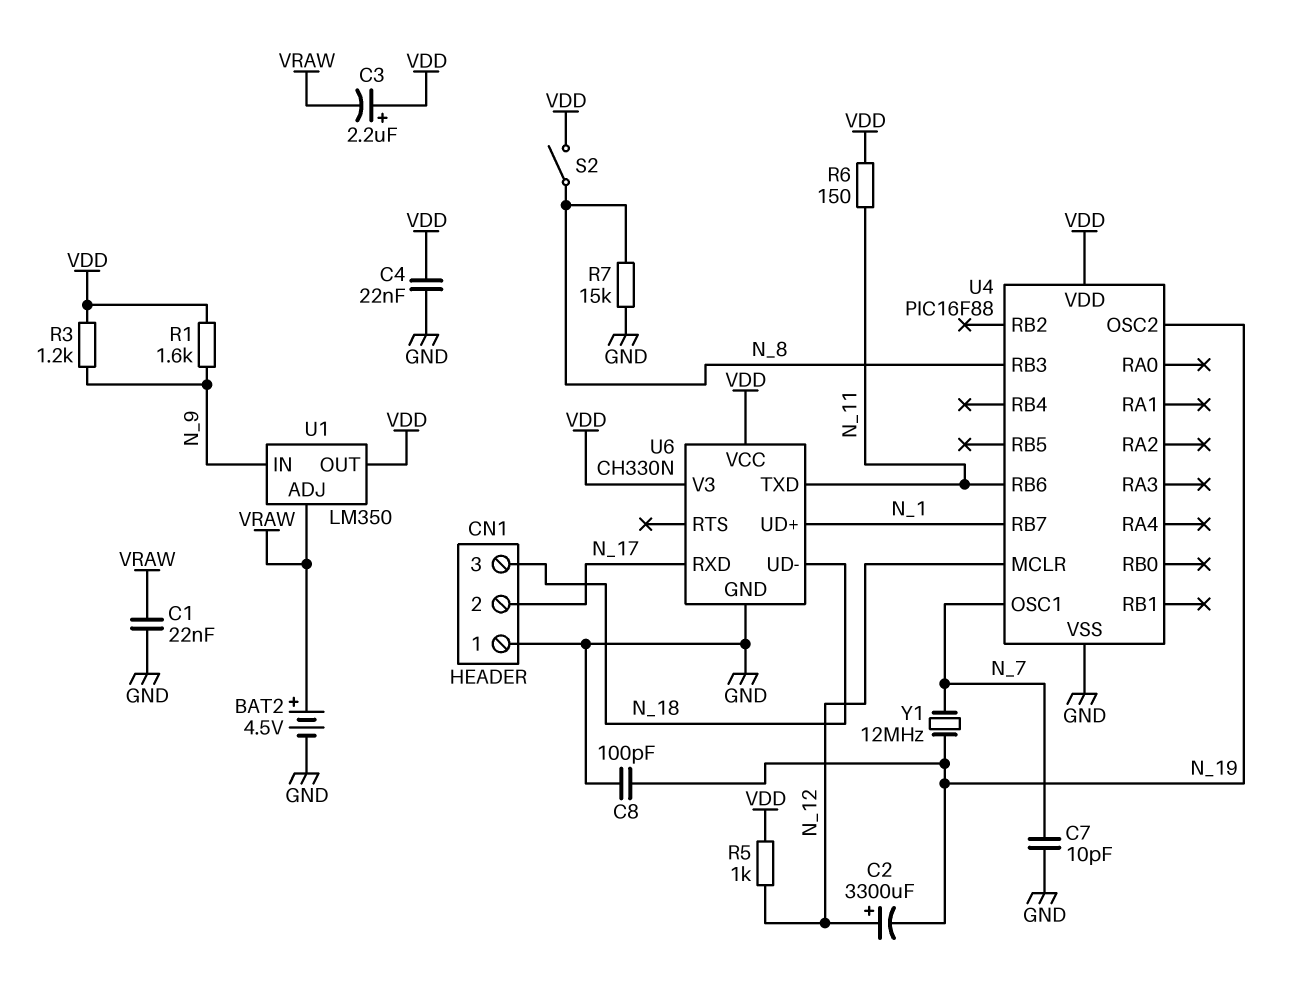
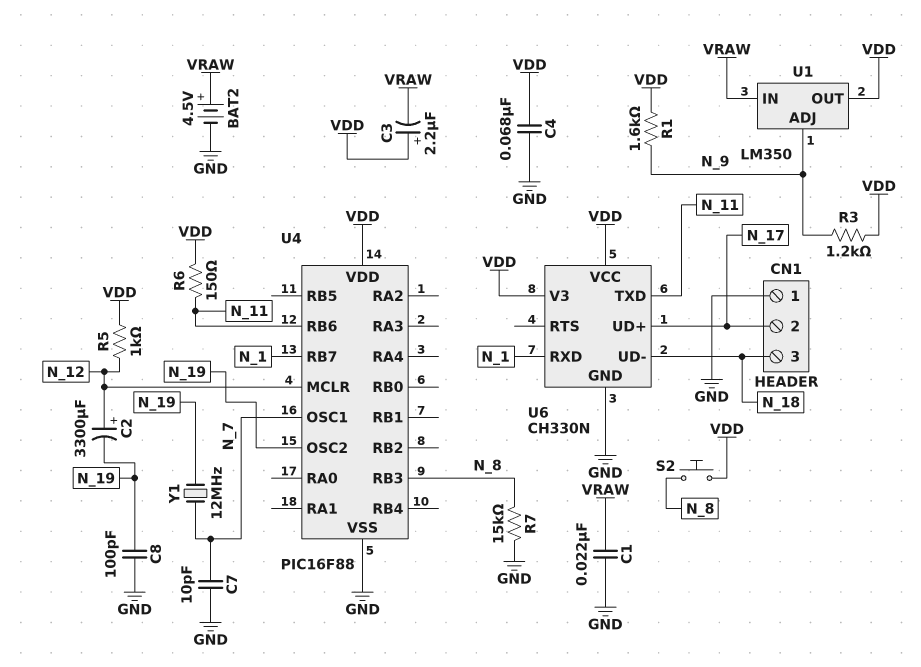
C4: 22nF (GND, VDD) -> 68nF (GND, VDD)
S2: switch (N_8, VDD) -> button (N_8, VDD)
U1 pin ADJ: VRAW -> N_9
U1 pin IN: N_9 -> VRAW
U6 pin RXD: N_17 -> N_1
U6 pin UD+: N_1 -> N_17

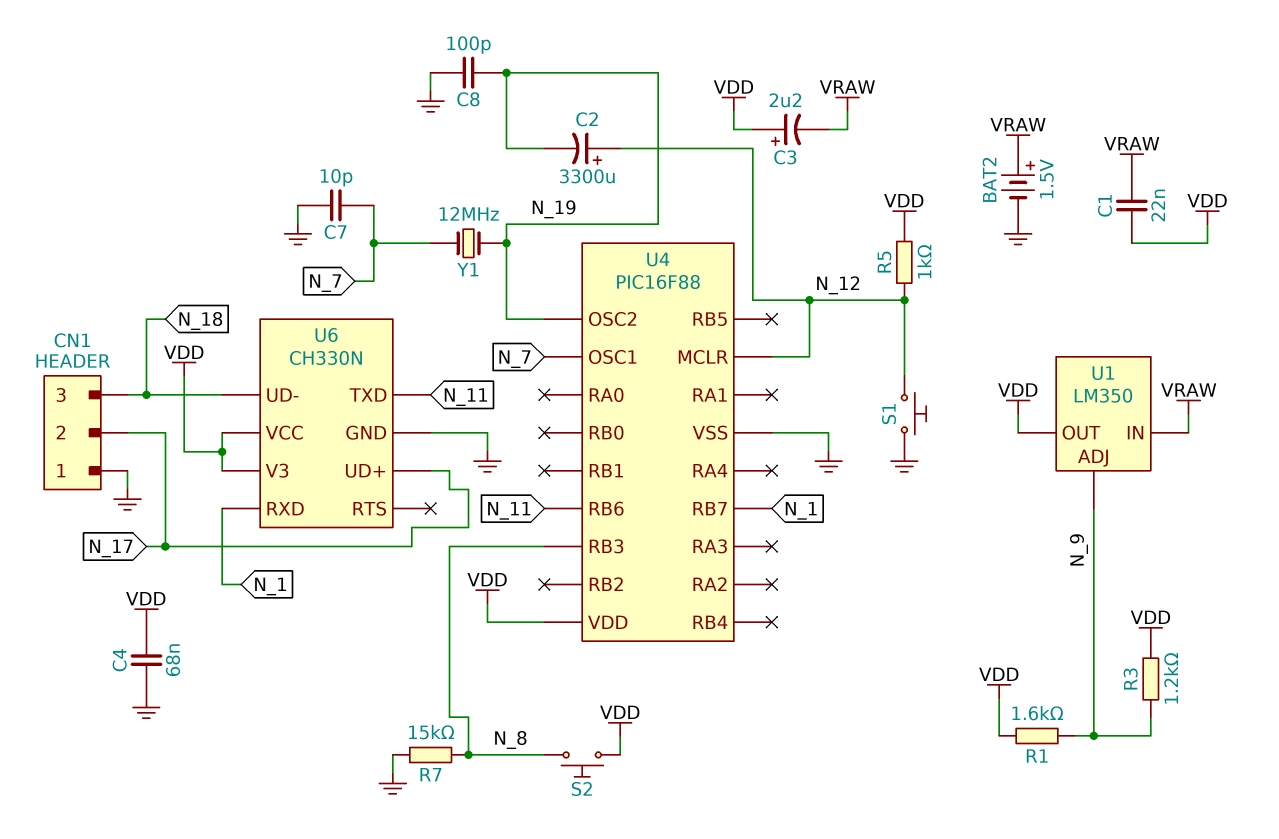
BAT2: 4.5V (plus VRAW, minus GND) -> 1.5V (plus VRAW, minus GND)
C1: 22nF (GND, VRAW) -> 22nF (VDD, VRAW)
R6: 150 (N_11, VDD) -> none
S1: none -> button (GND, N_12)

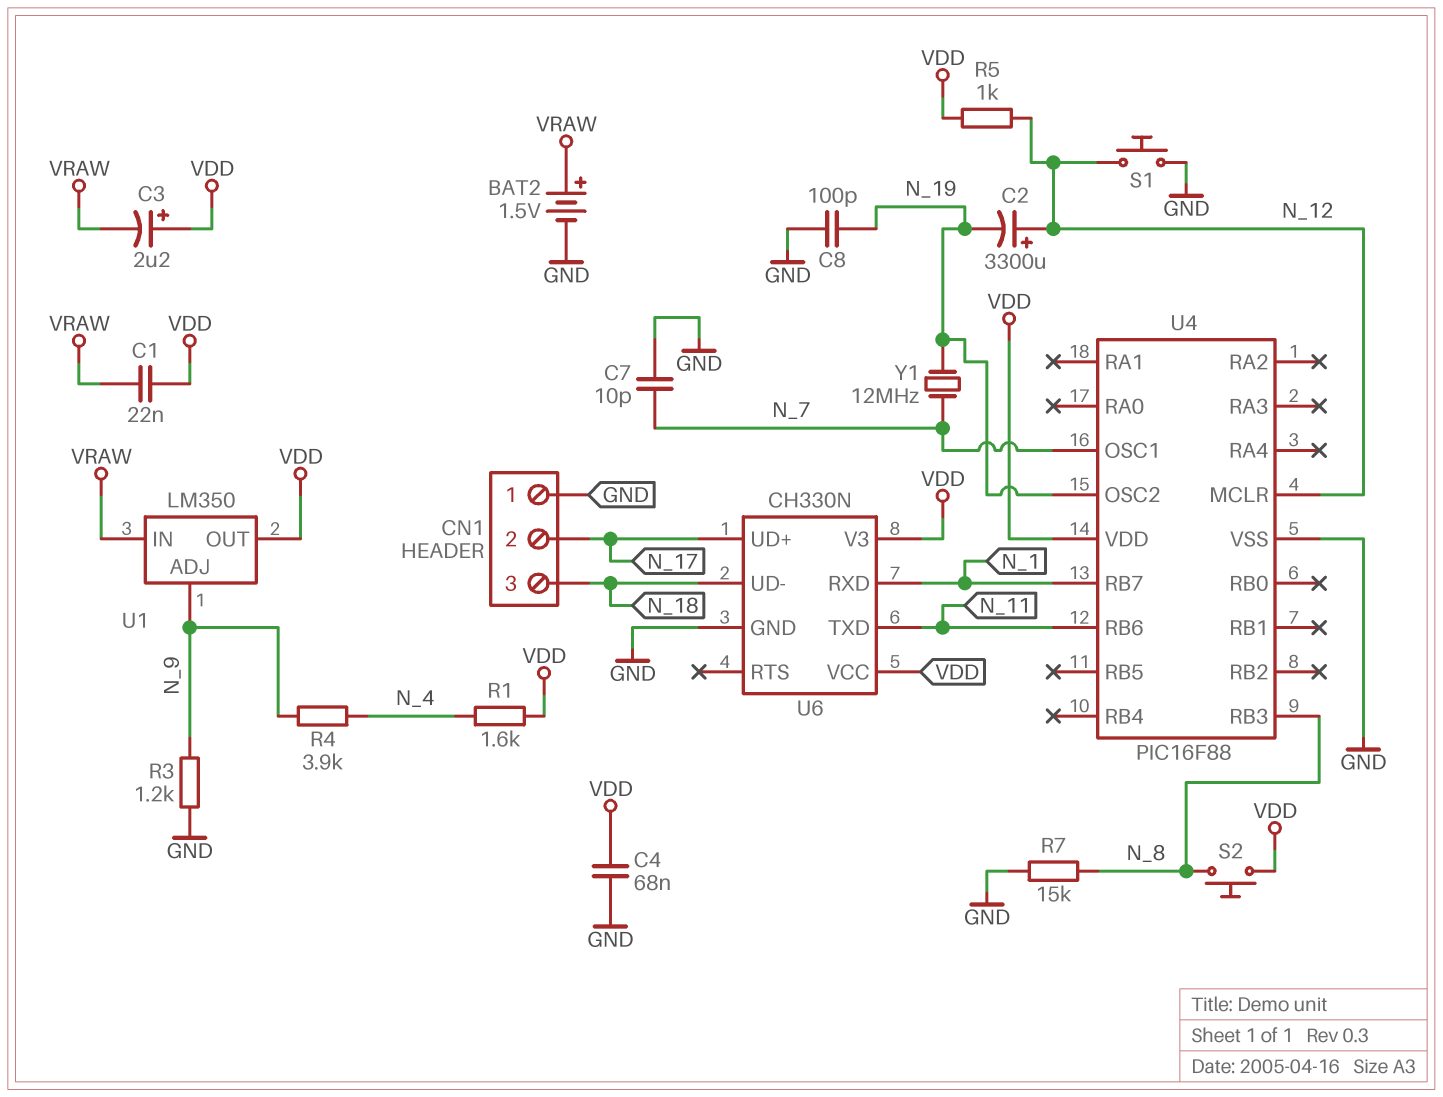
R1: 1.6k (N_9, VDD) -> 1.6k (N_4, VDD)
R3: 1.2k (N_9, VDD) -> 1.2k (GND, N_9)
R4: none -> 3.9k (N_4, N_9)

